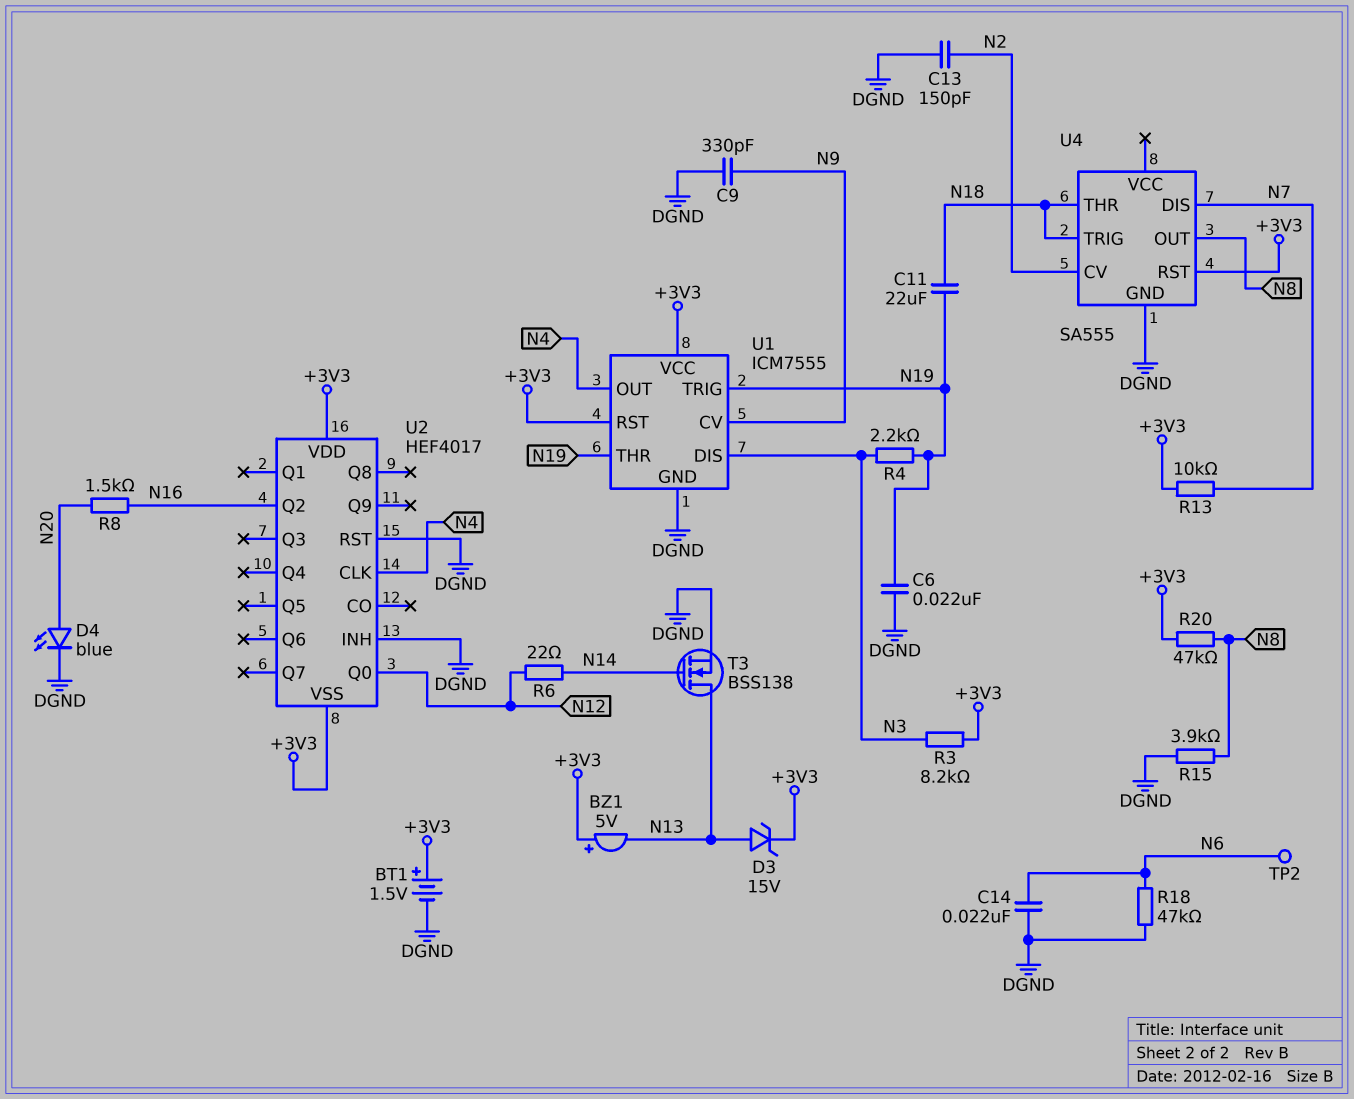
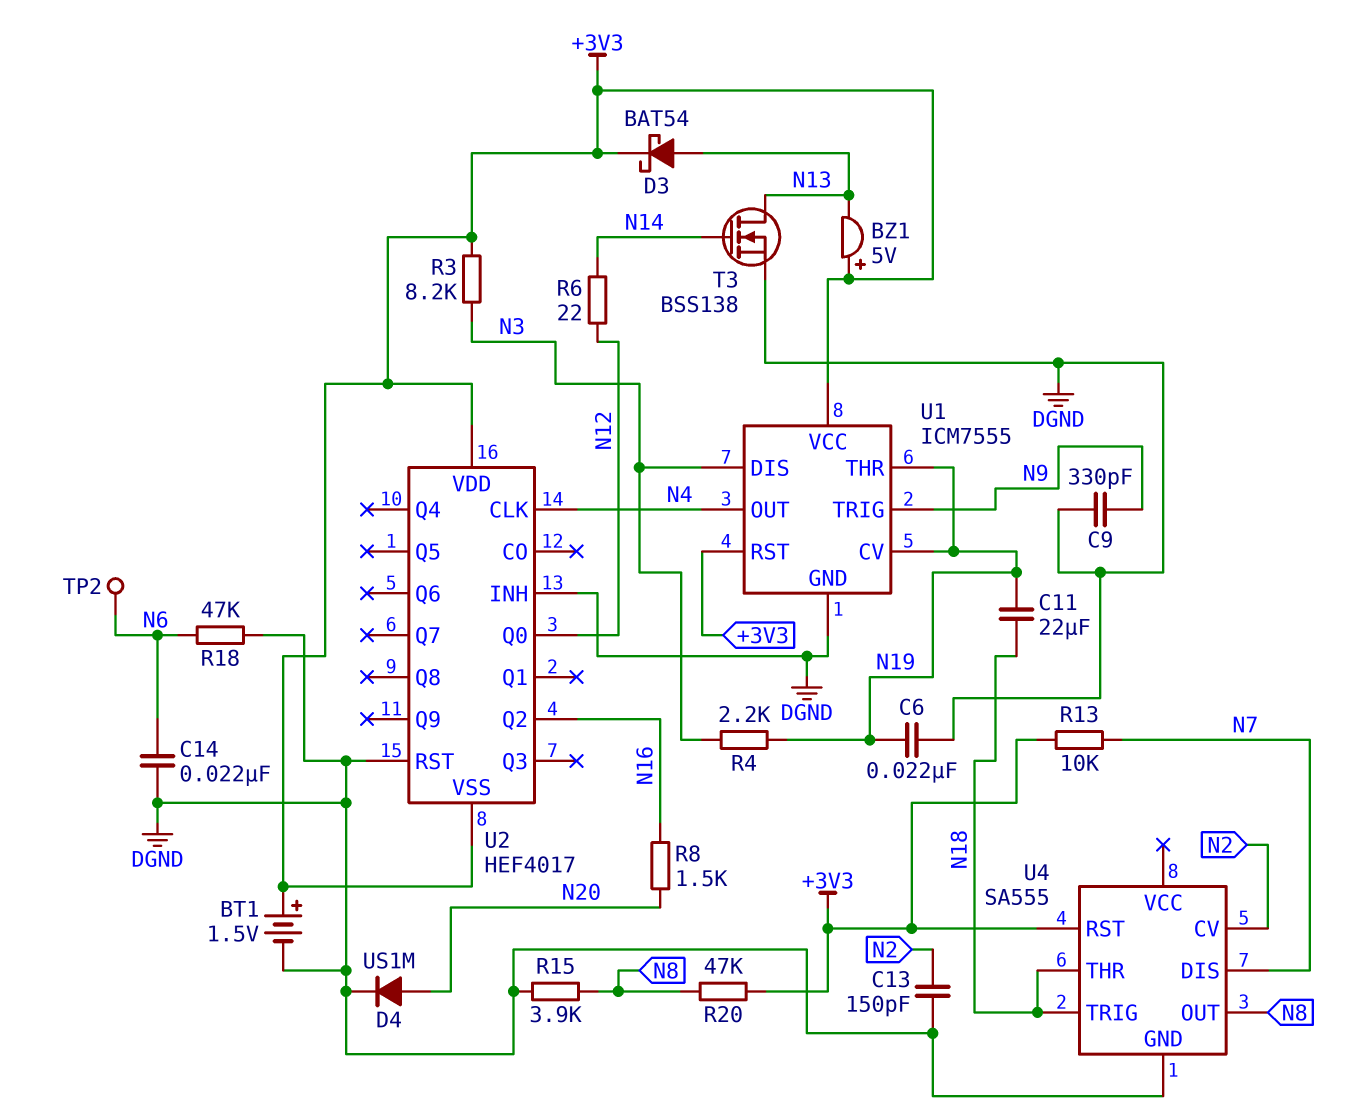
D3: zener 15V (A N13, K +3V3) -> schottky BAT54 (A N13, K +3V3)
D4: LED blue (A N20, K DGND) -> diode US1M (A N20, K DGND)
U1 pin CV: N9 -> N19
U1 pin TRIG: N19 -> N9

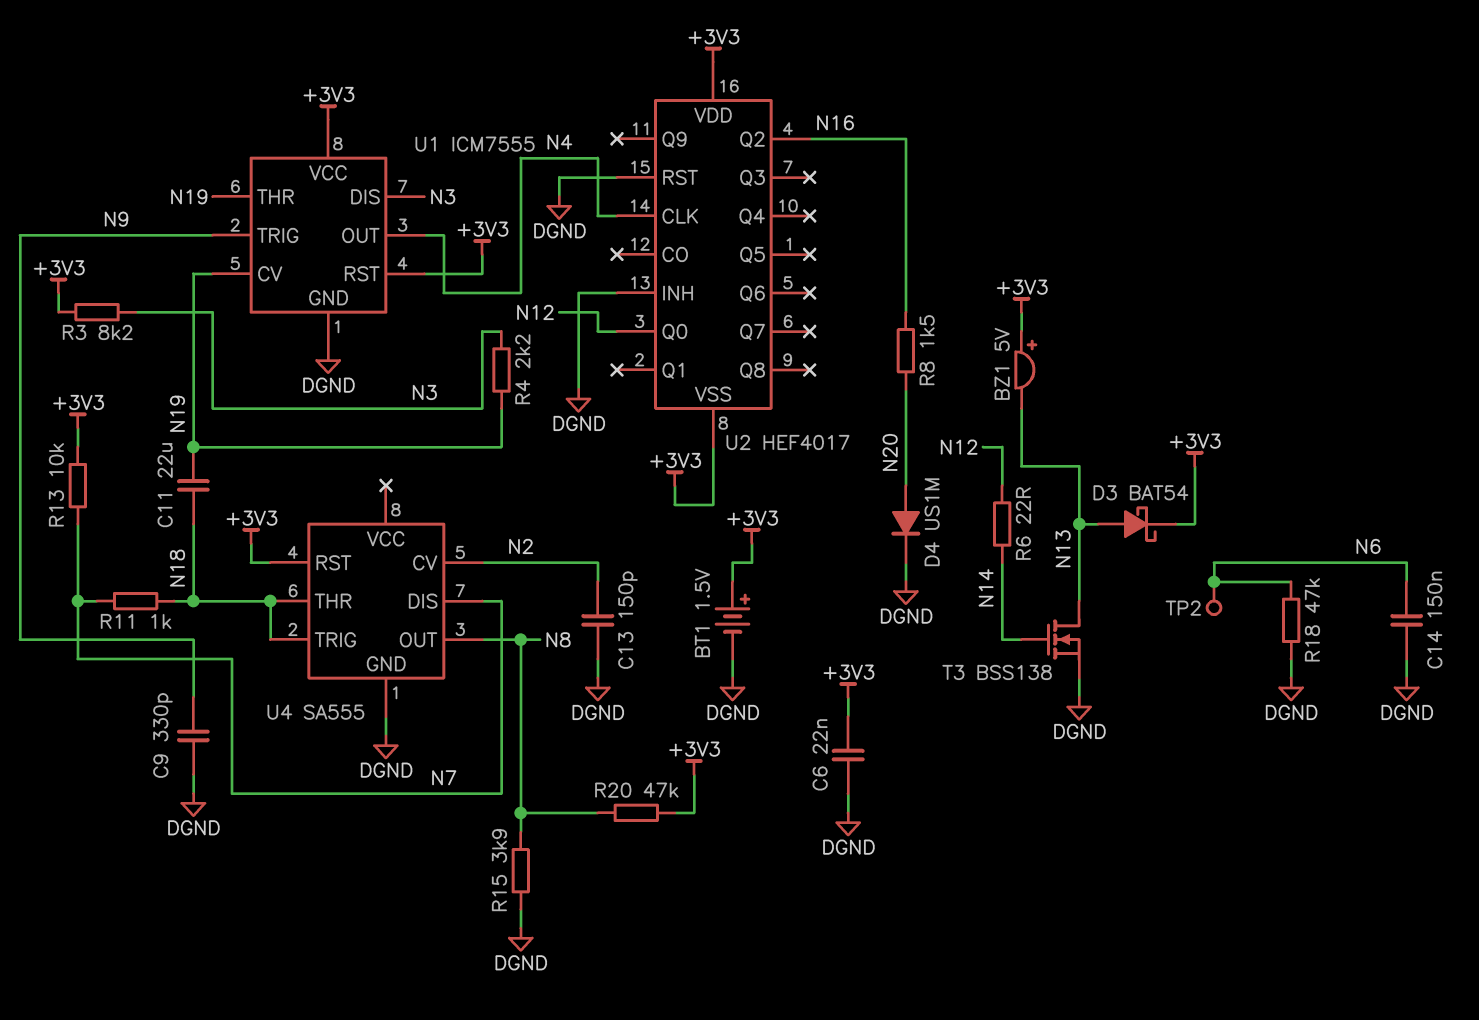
C6: 22nF (DGND, N19) -> 22nF (+3V3, DGND)
C14: 22nF (DGND, N6) -> 150nF (DGND, N6)
R11: none -> 1k (N7, N18)

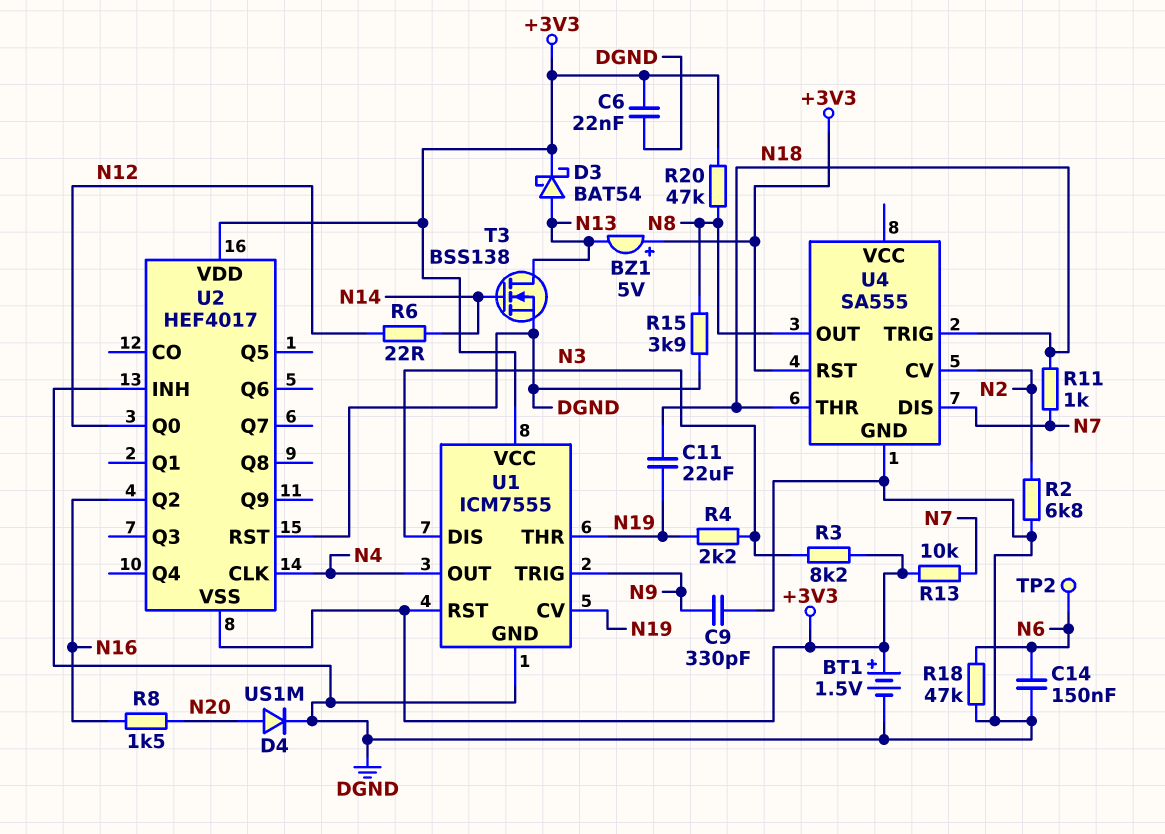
C13: 150pF (DGND, N2) -> none
R2: none -> 6.8k (DGND, N2)

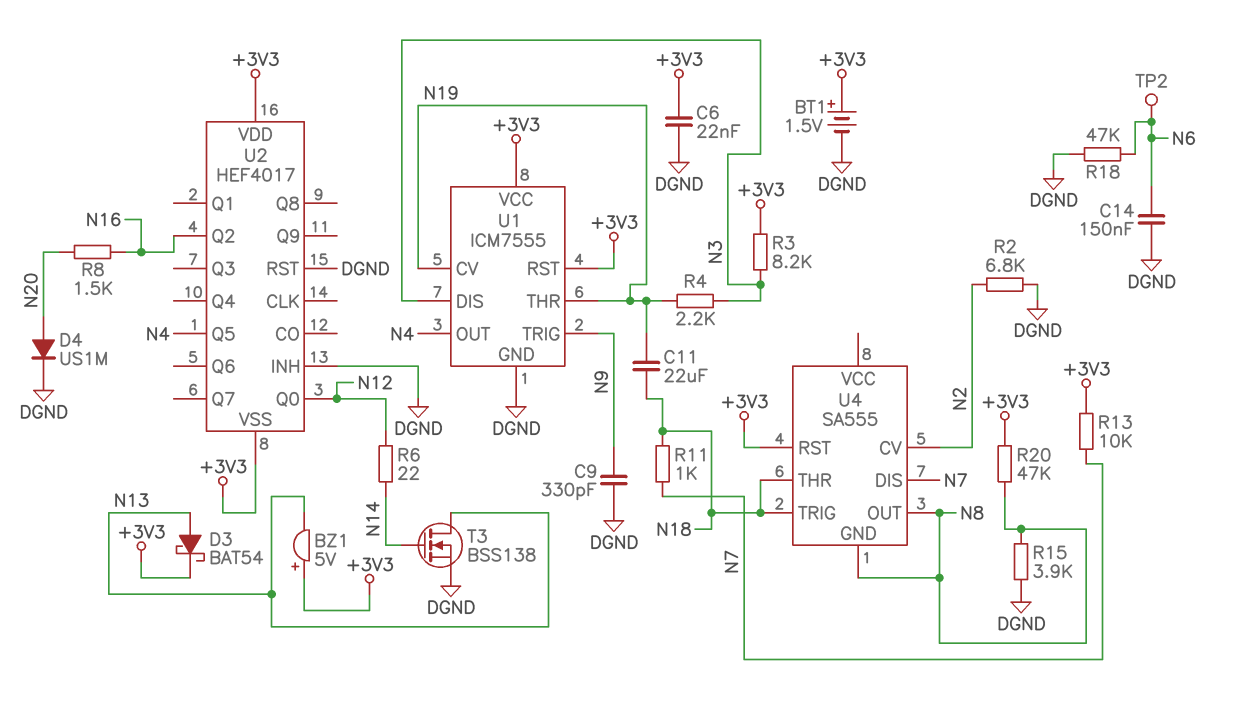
U2 pin CLK: N4 -> none
U2 pin Q5: none -> N4
U4 pin GND: DGND -> N8

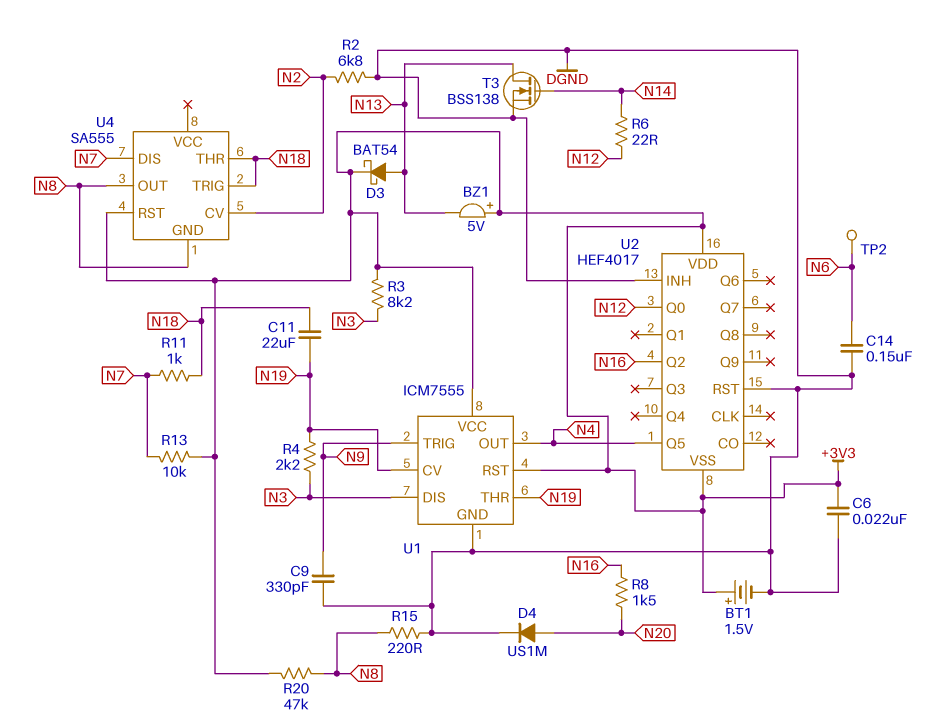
R15: 3.9k (DGND, N8) -> 220 (DGND, N8)
R18: 47k (DGND, N6) -> none

